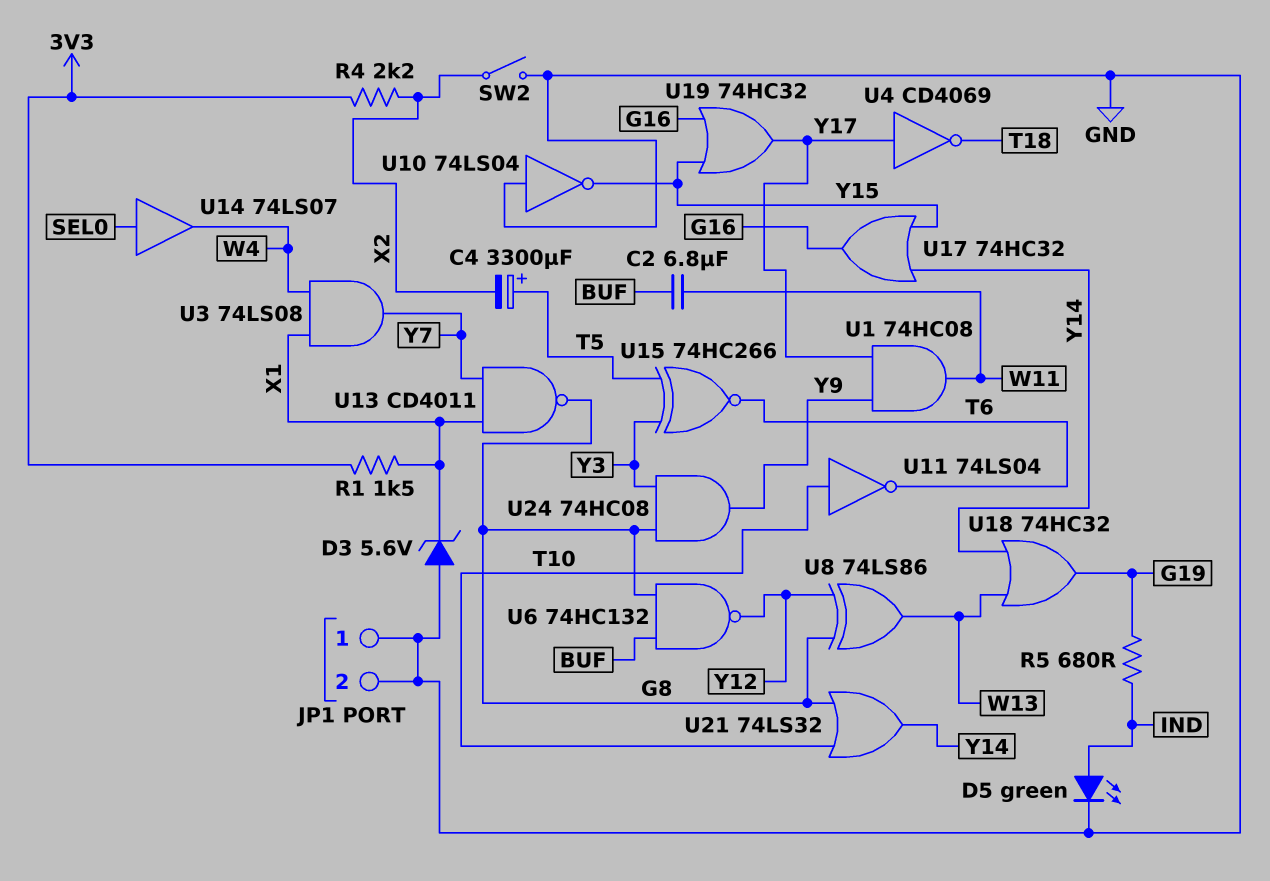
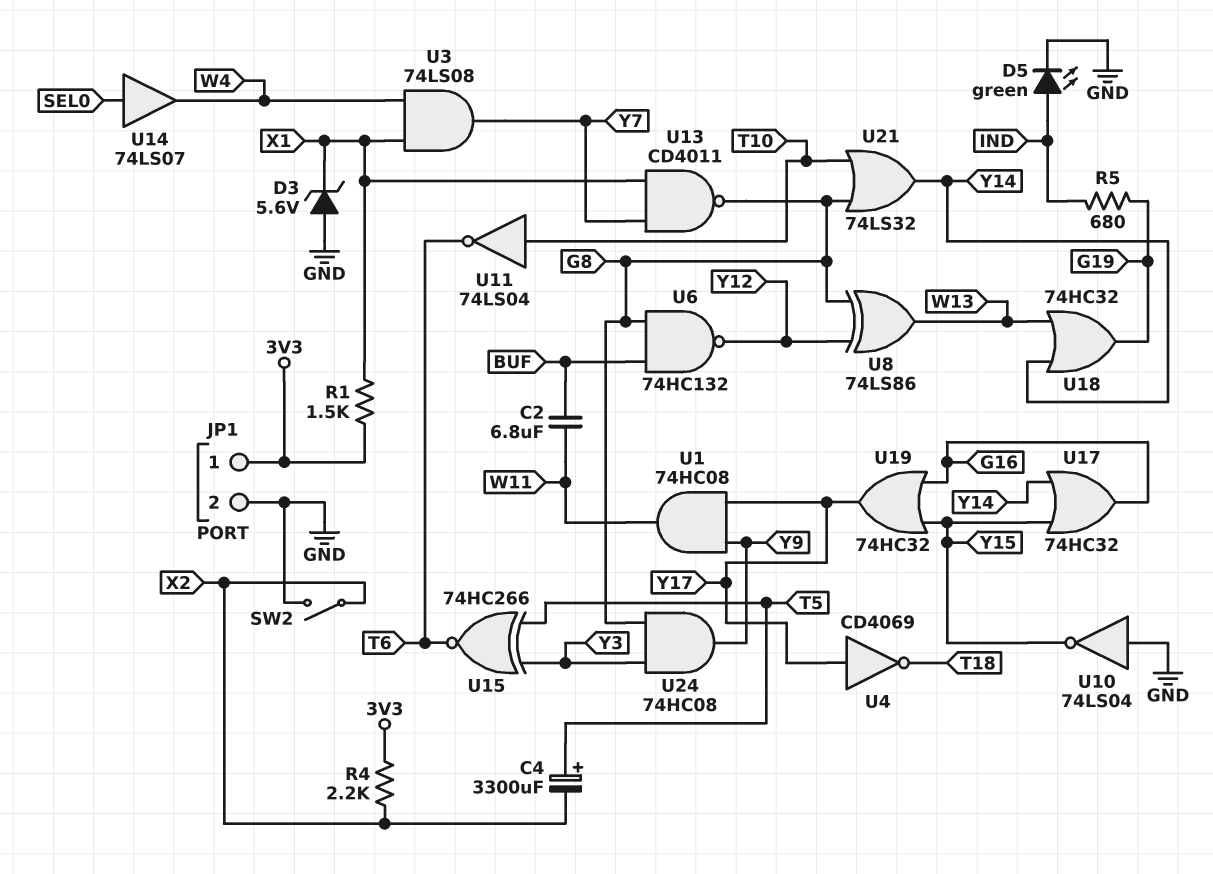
JP1 pin 1: GND -> 3V3

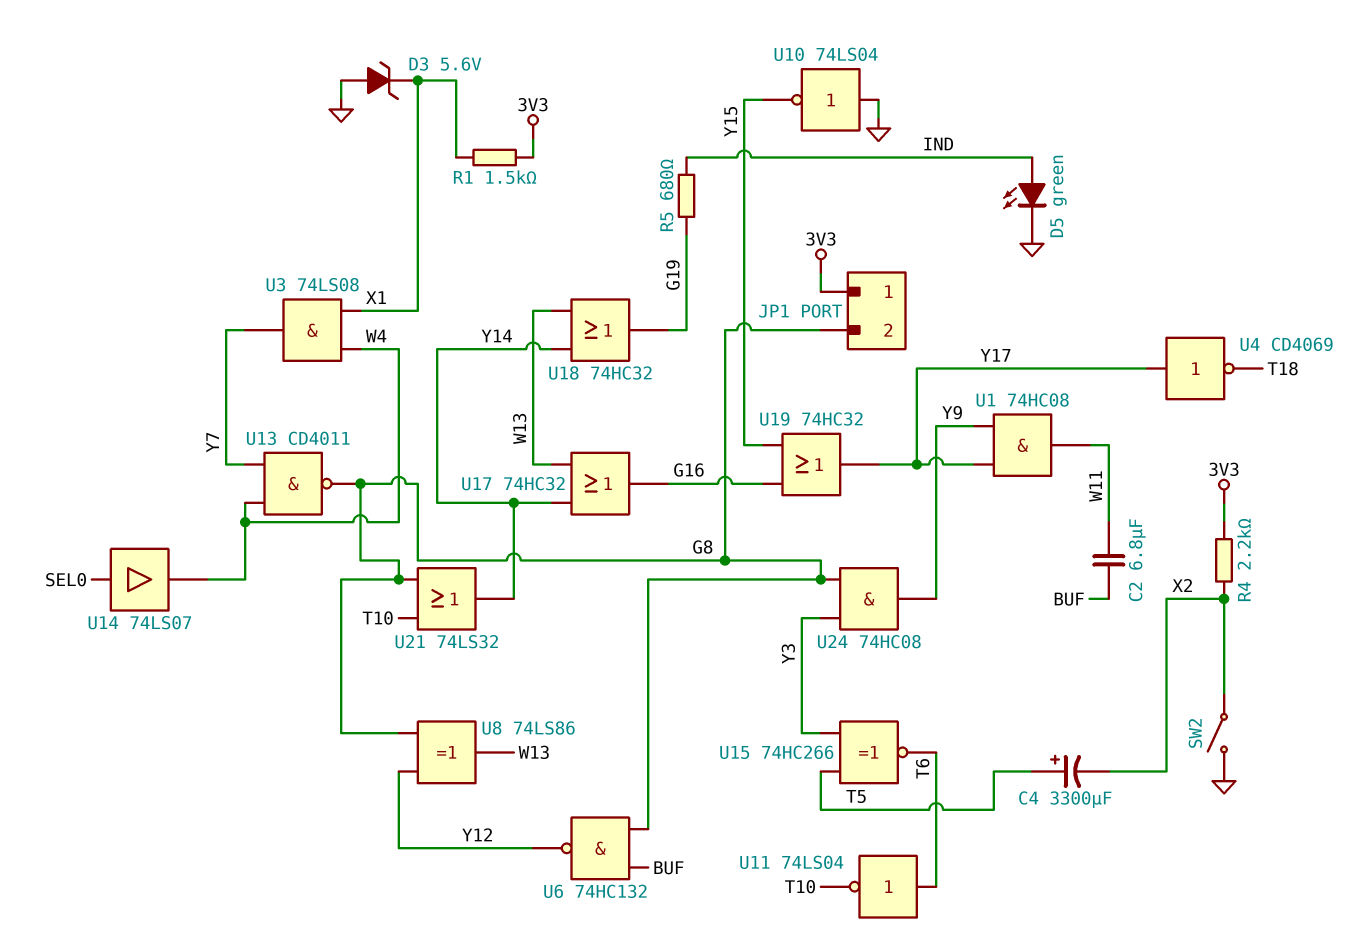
JP1 pin 2: GND -> G8
U11: NOT 74LS04 (in T10, out T6) -> NOT 74LS04 (in T6, out T10)
U13: NAND CD4011 (in X1, in Y7, out G8) -> NAND CD4011 (in W4, in Y7, out G8)
U17: OR 74HC32 (in Y14, in Y15, out G16) -> OR 74HC32 (in W13, in Y14, out G16)

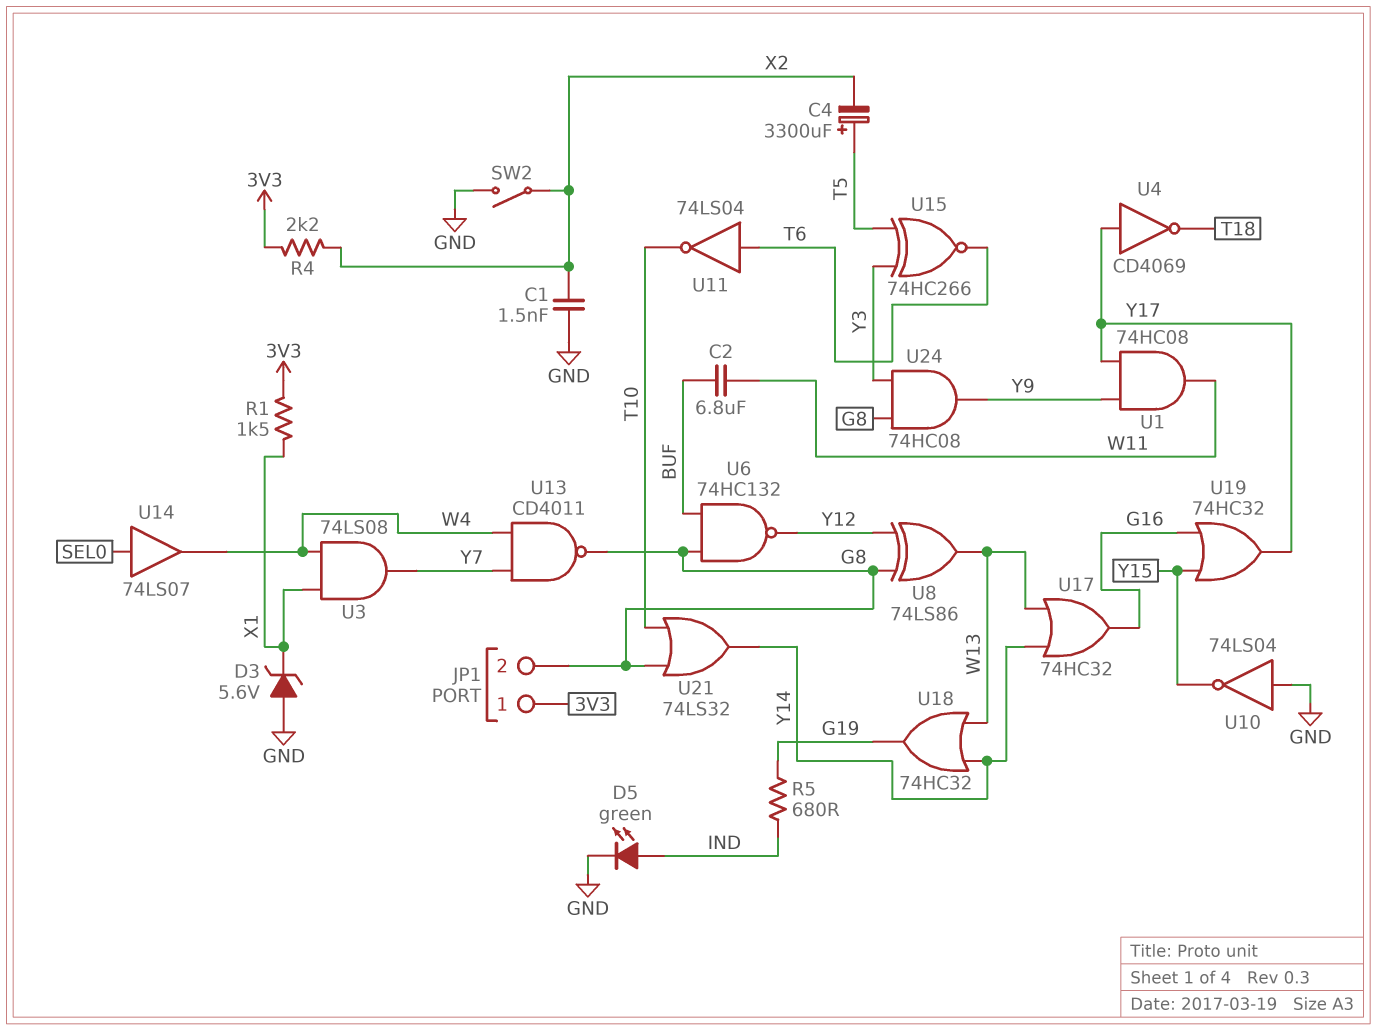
C1: none -> 1.5nF (GND, X2)

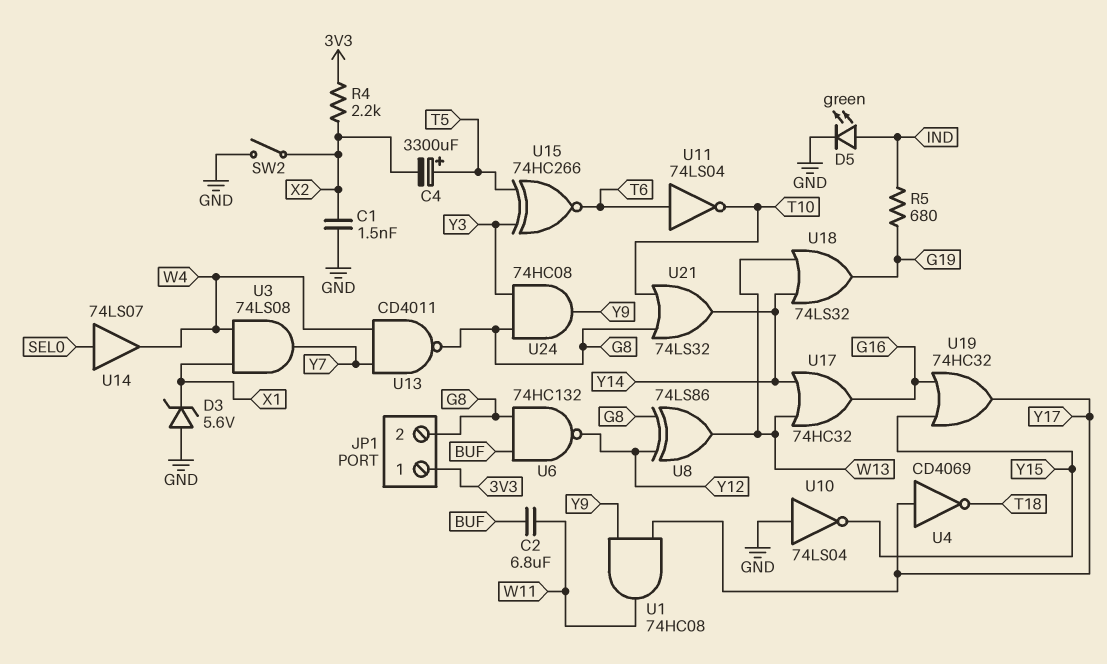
R1: 1.5k (3V3, X1) -> none
U18: OR 74HC32 (in W13, in Y14, out G19) -> OR 74LS32 (in W13, in Y14, out G19)

